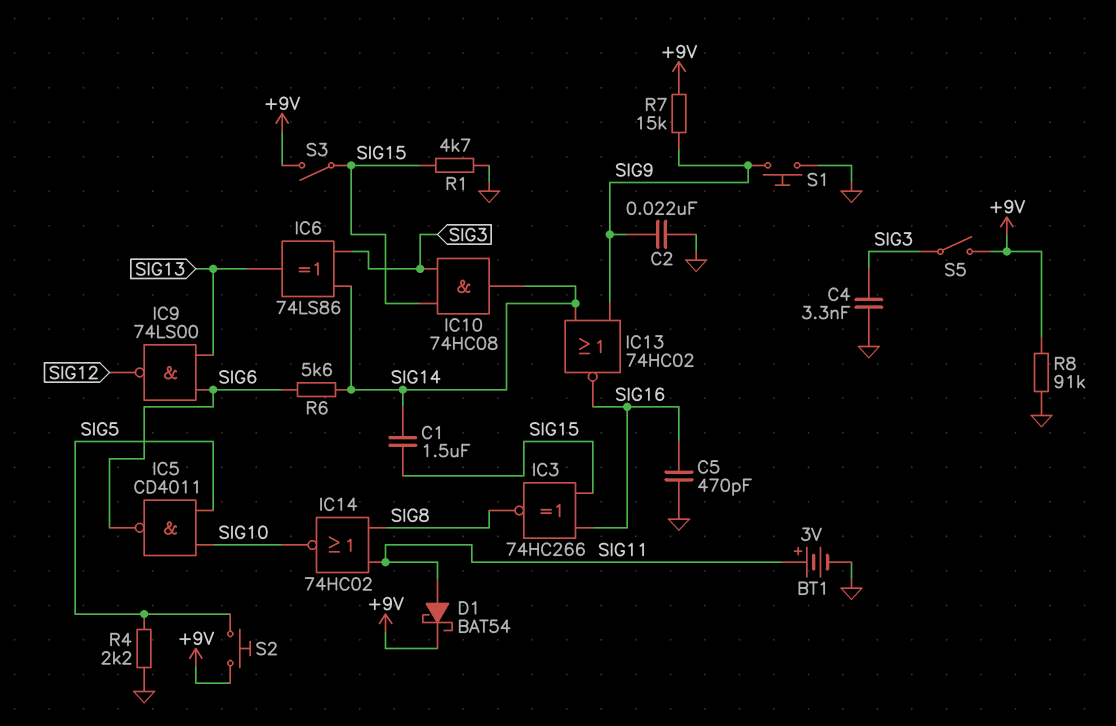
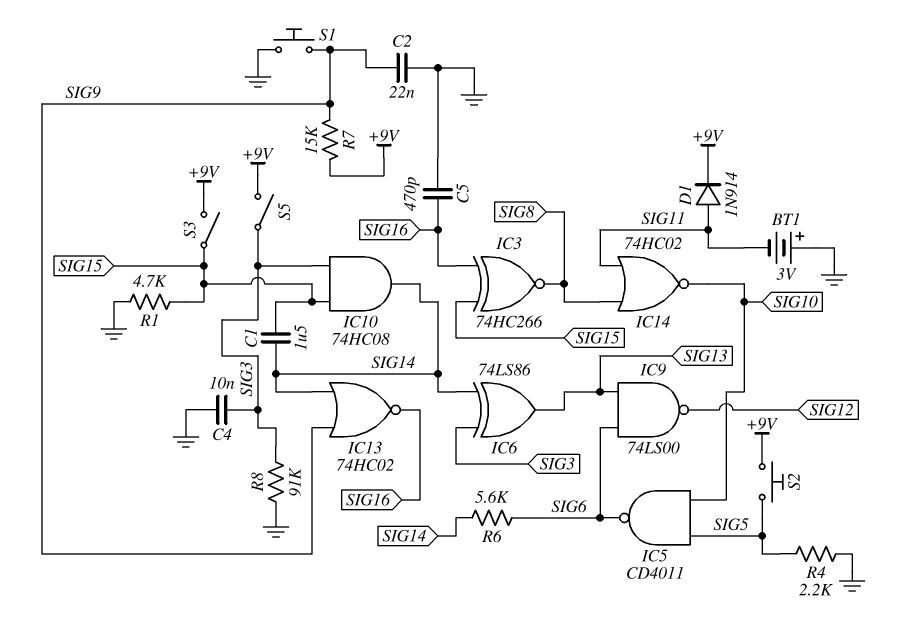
BT1: 3V (plus SIG11, minus GND) -> 3V (plus GND, minus SIG11)
C4: 3.3nF (GND, SIG3) -> 10nF (GND, SIG3)
D1: schottky BAT54 (A SIG11, K +9V) -> diode 1N914 (A SIG11, K +9V)
R8: 91k (+9V, GND) -> 91k (GND, SIG3)

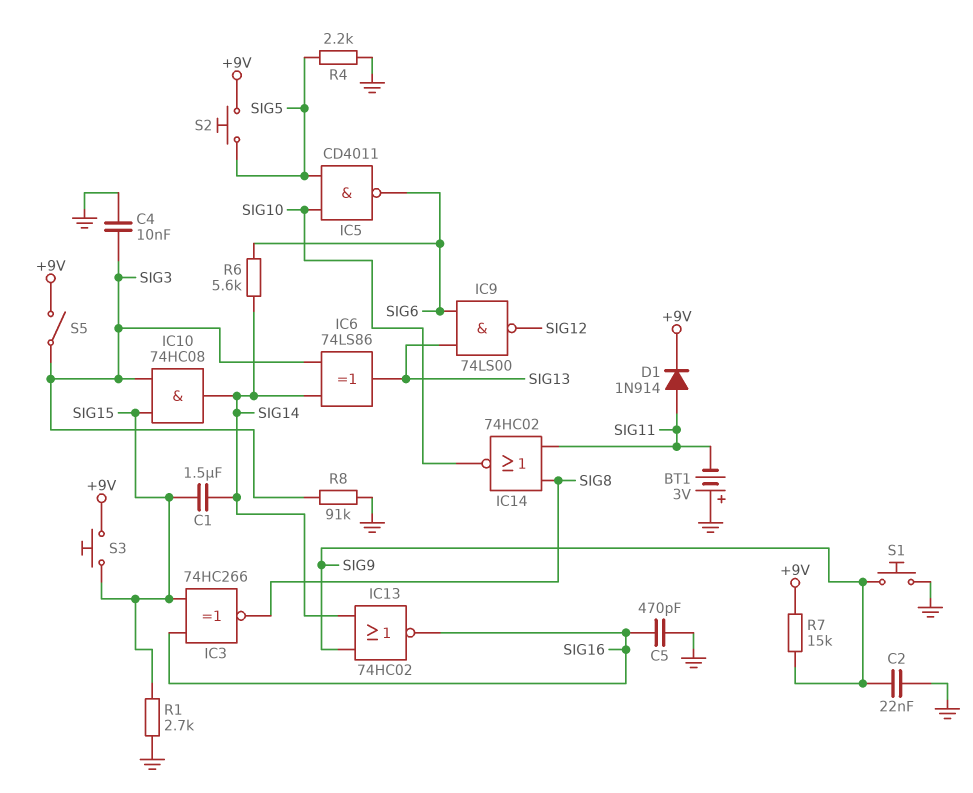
R1: 4.7k (GND, SIG15) -> 2.7k (GND, SIG15)
S3: switch (+9V, SIG15) -> button (+9V, SIG15)

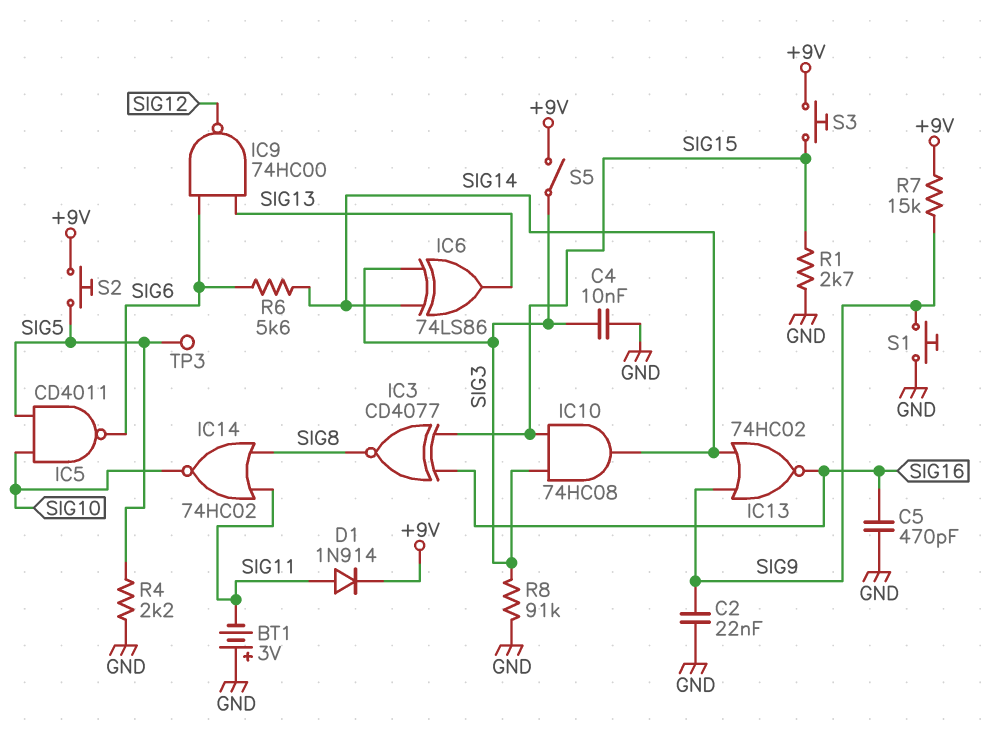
C1: 1.5uF (SIG14, SIG15) -> none
IC3: XNOR 74HC266 (in SIG15, in SIG16, out SIG8) -> XNOR CD4077 (in SIG15, in SIG16, out SIG8)
IC9: NAND 74LS00 (in SIG6, in SIG13, out SIG12) -> NAND 74HC00 (in SIG6, in SIG13, out SIG12)
TP3: none -> test point (SIG5)

